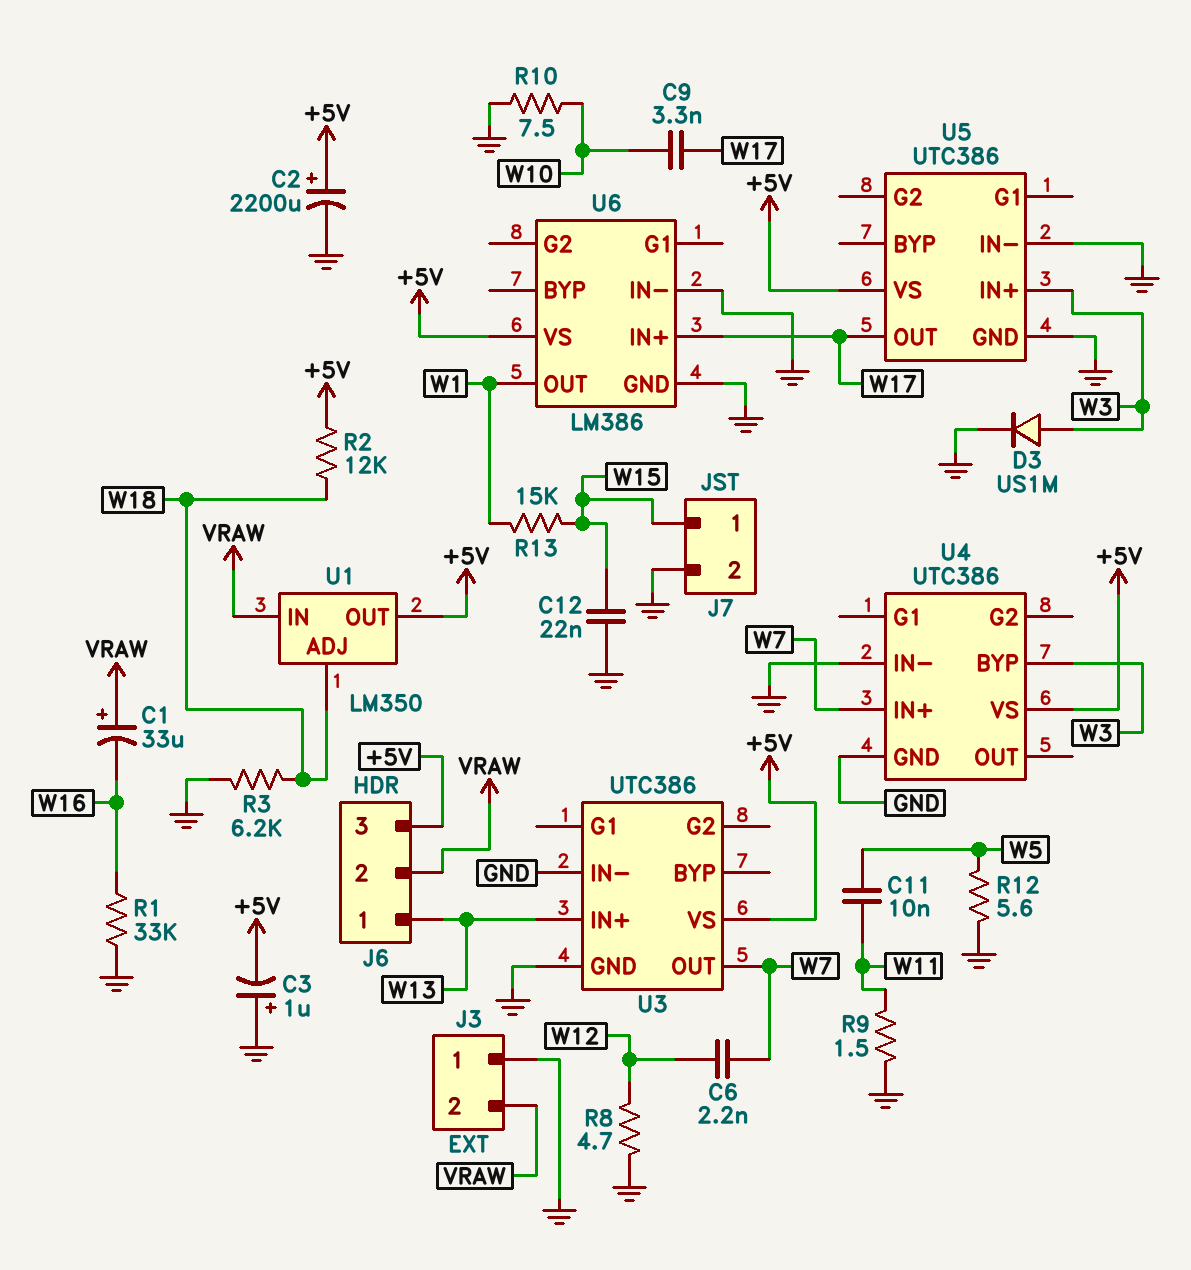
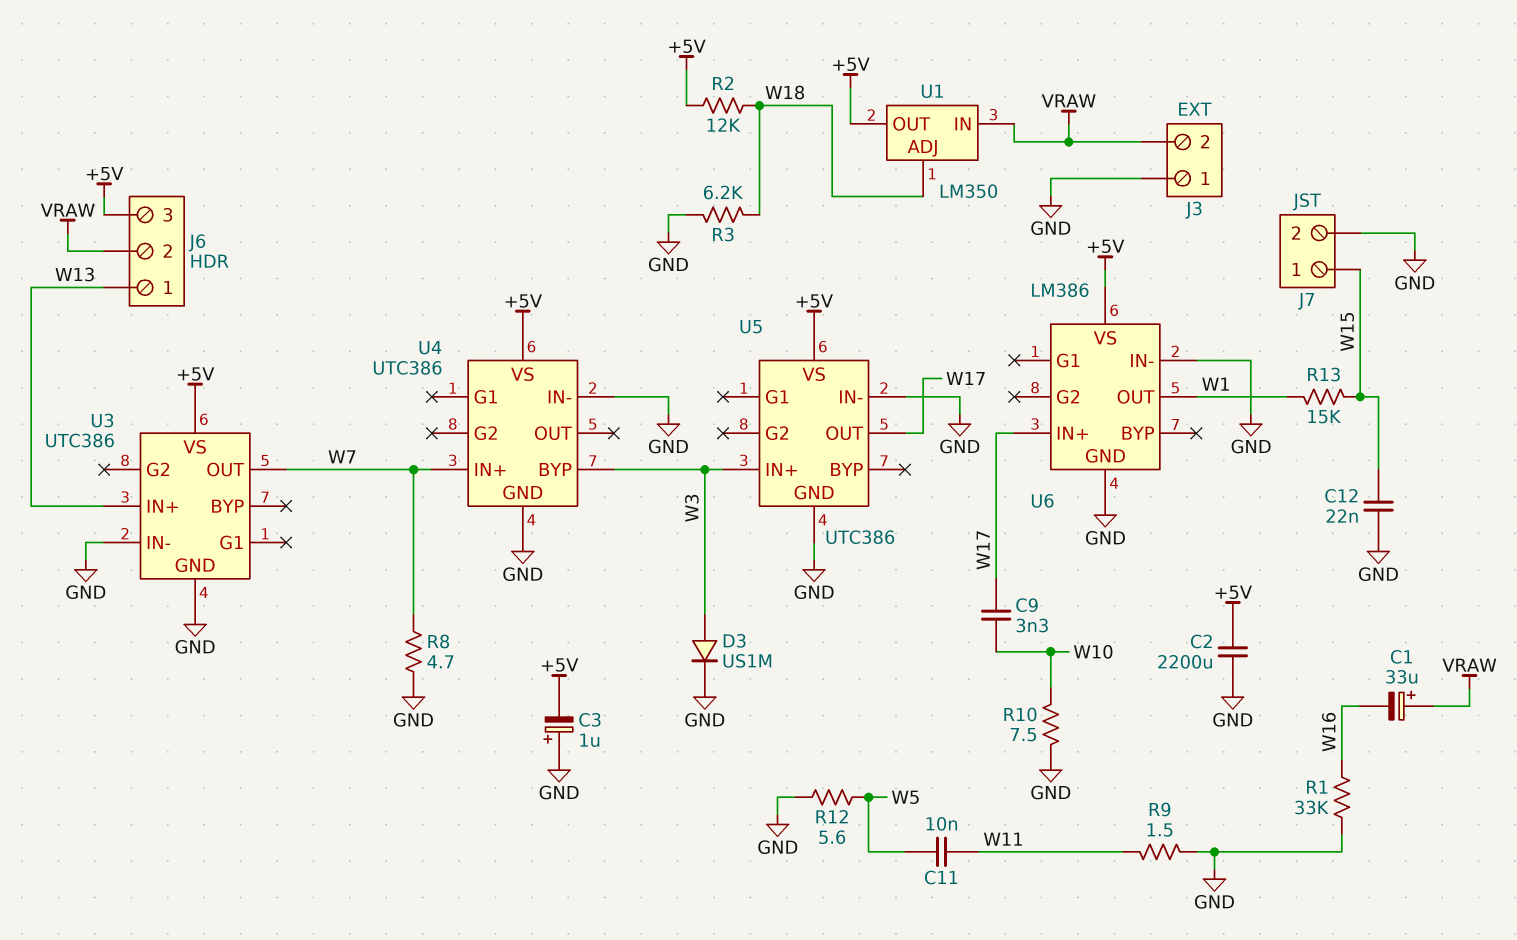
C2: 2200uF (plus +5V, minus GND) -> 2200uF (+5V, GND)
C6: 2.2nF (W7, W12) -> none
R8: 4.7 (GND, W12) -> 4.7 (GND, W7)

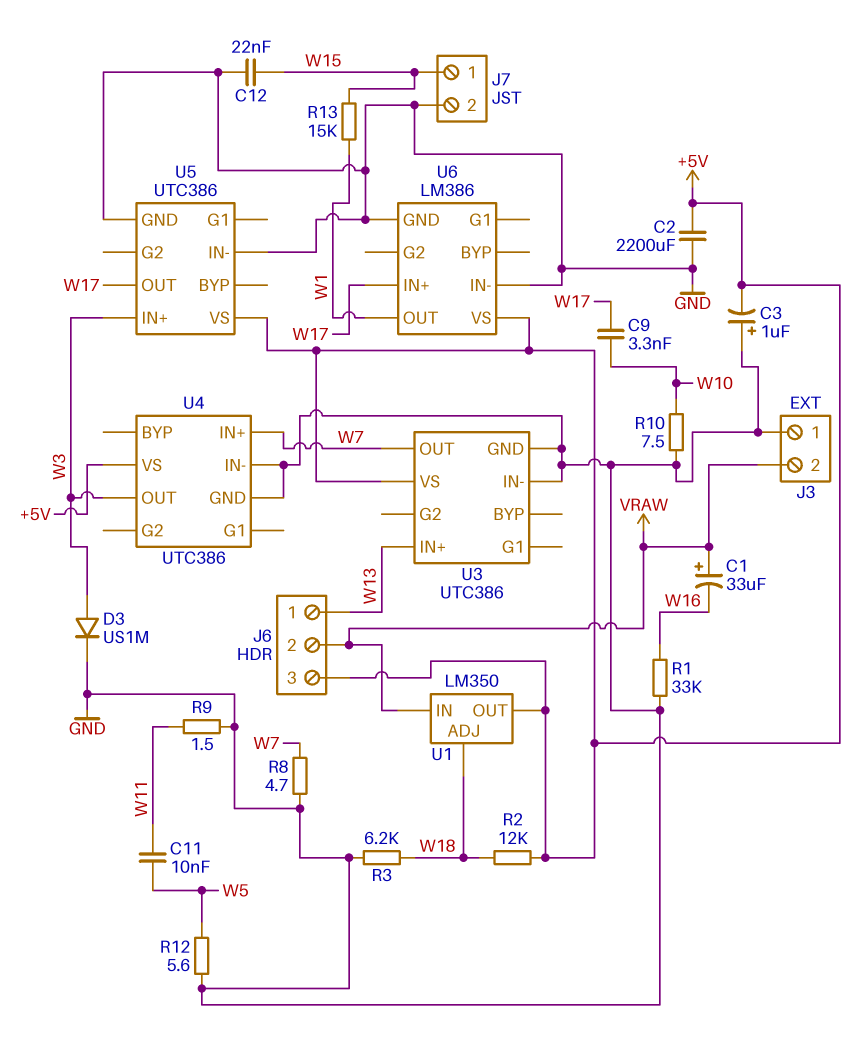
U4 pin BYP: W3 -> none
U4 pin OUT: none -> W3

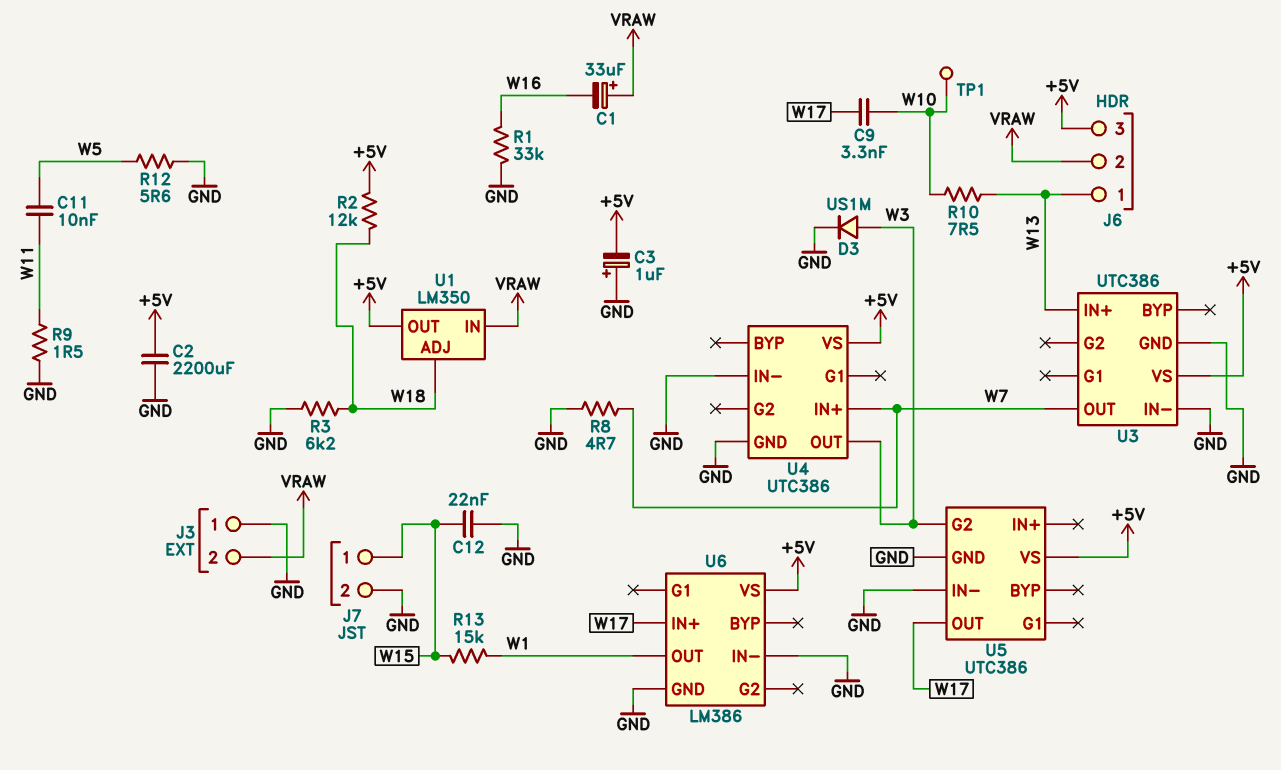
R10: 7.5 (GND, W10) -> 7.5 (W10, W13)
TP1: none -> test point (W10)
U5 pin G2: none -> W3
U5 pin IN+: W3 -> none

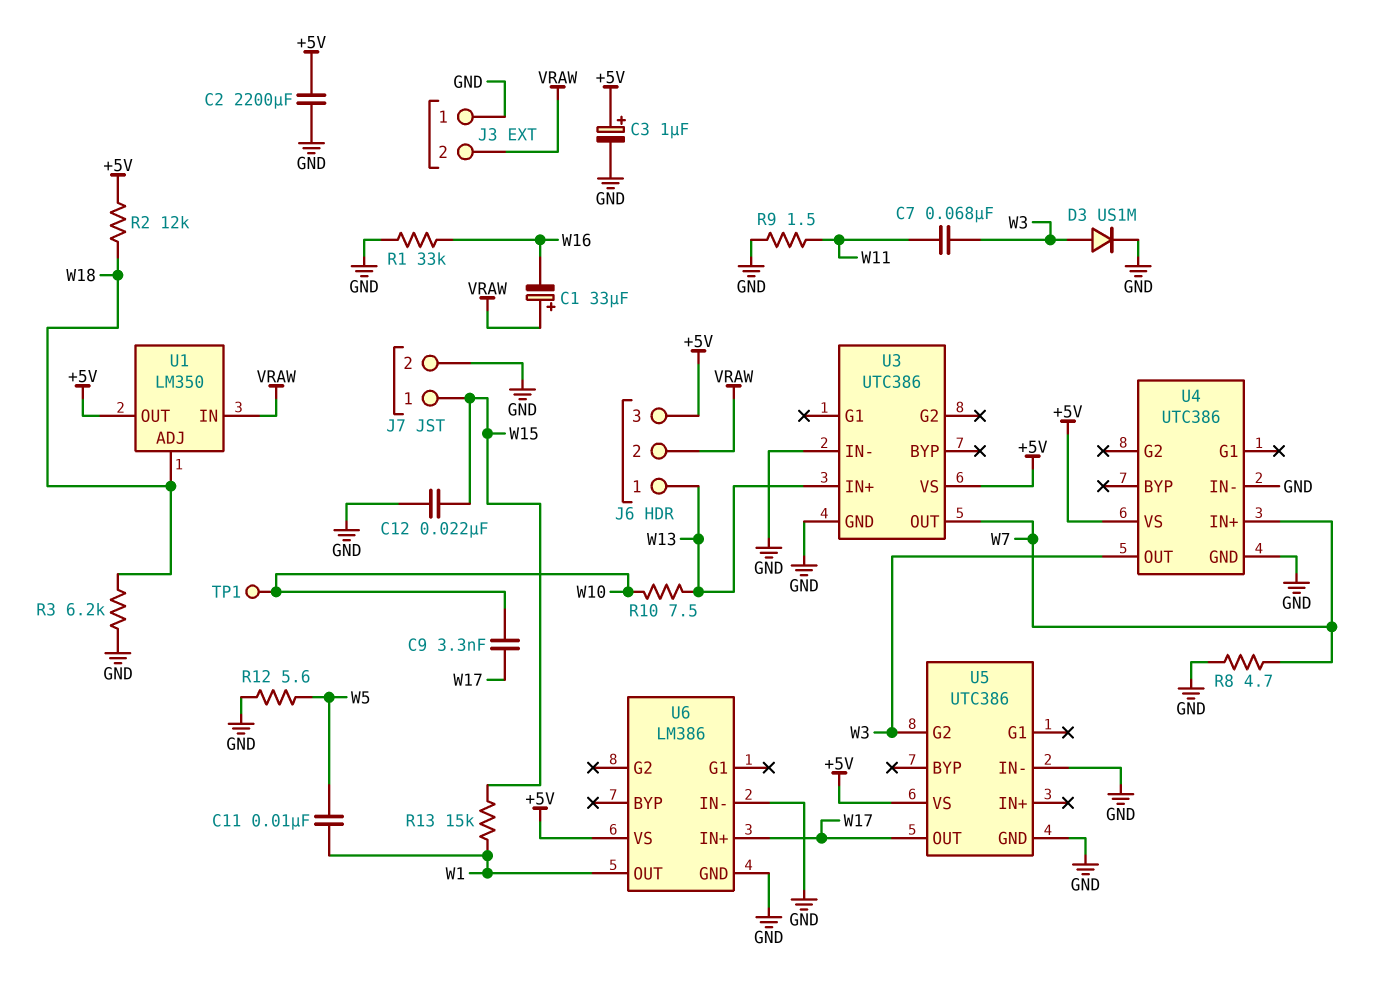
C3: 1uF (plus GND, minus +5V) -> 1uF (plus +5V, minus GND)
C7: none -> 68nF (W3, W11)
C11: 10nF (W5, W11) -> 10nF (W1, W5)

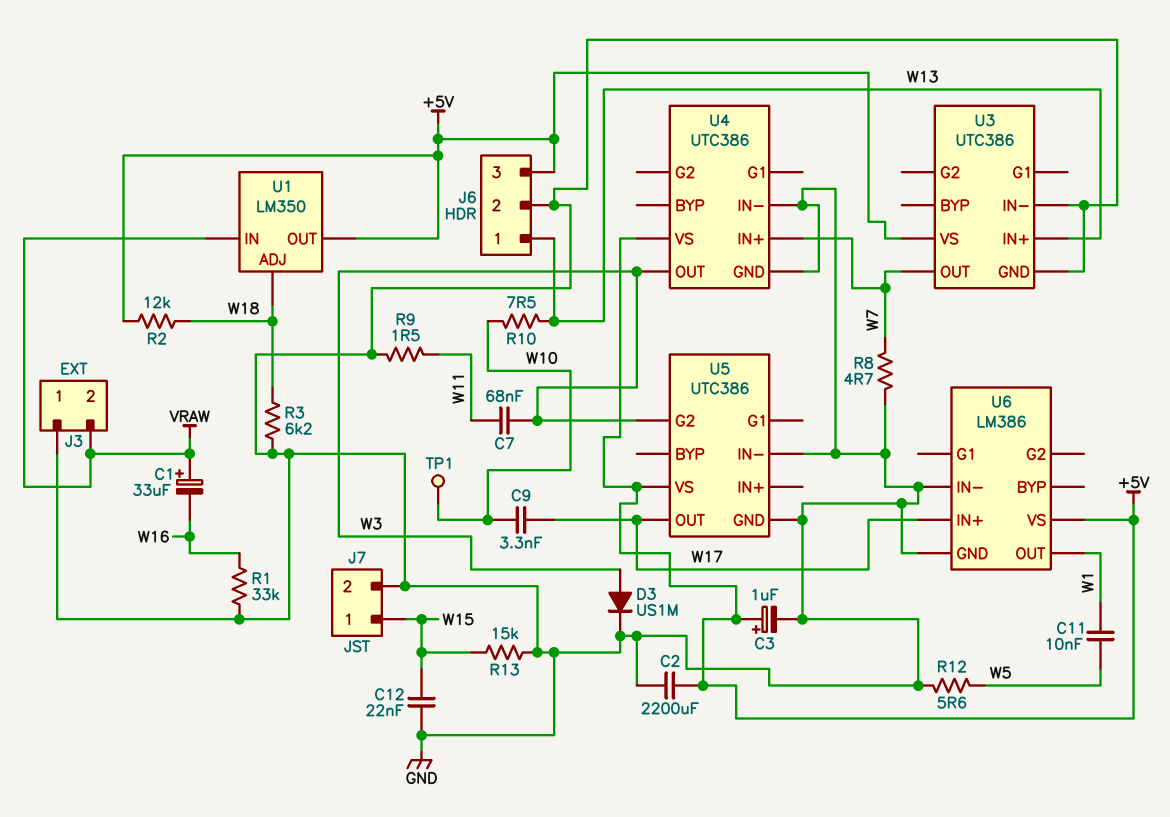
J6 pin 2: VRAW -> GND
R13: 15k (W1, W15) -> 15k (GND, W15)

